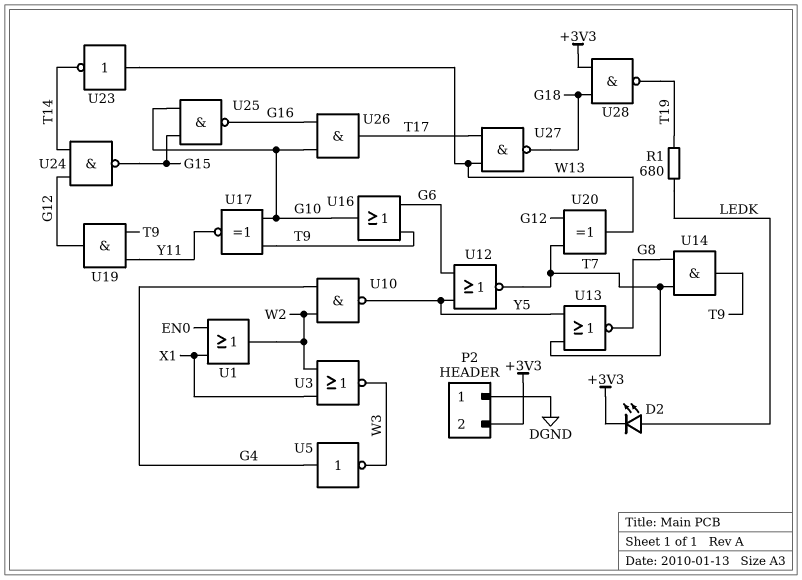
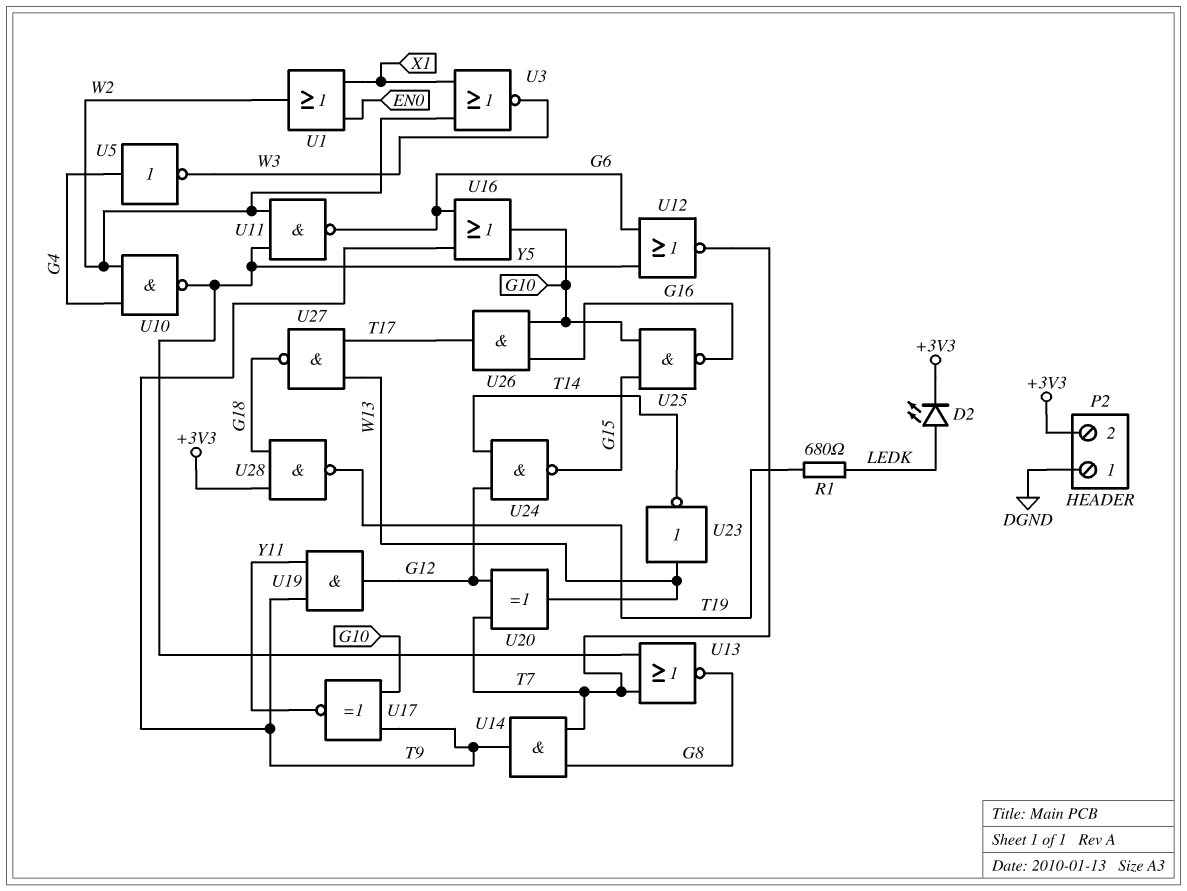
U11: none -> NAND (in W2, in Y5, out G6)

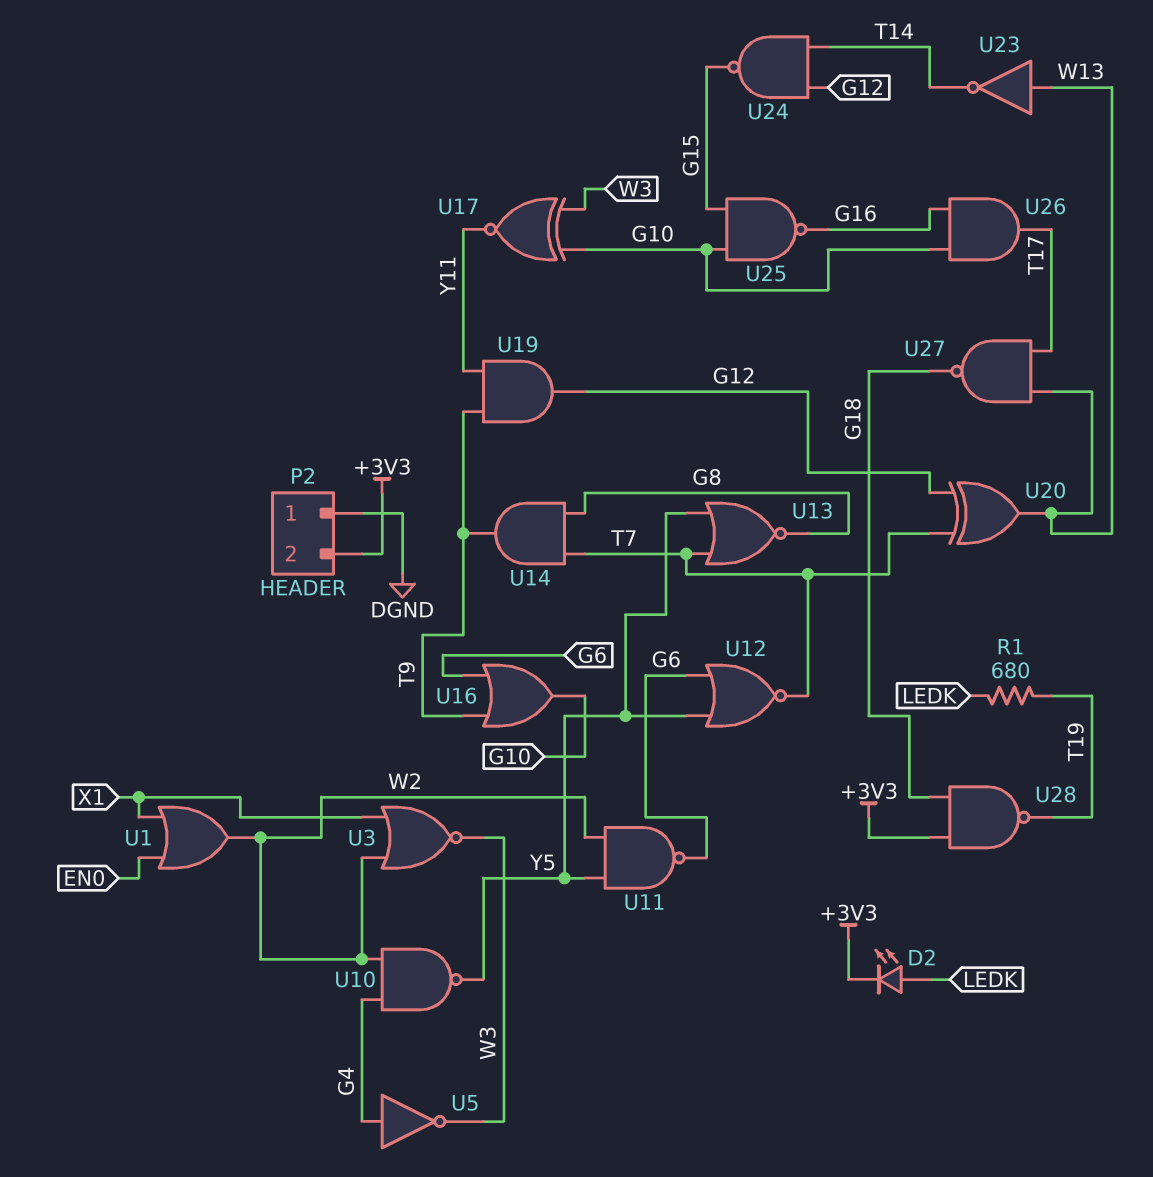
U17: XNOR (in G10, in T9, out Y11) -> XNOR (in G10, in W3, out Y11)

